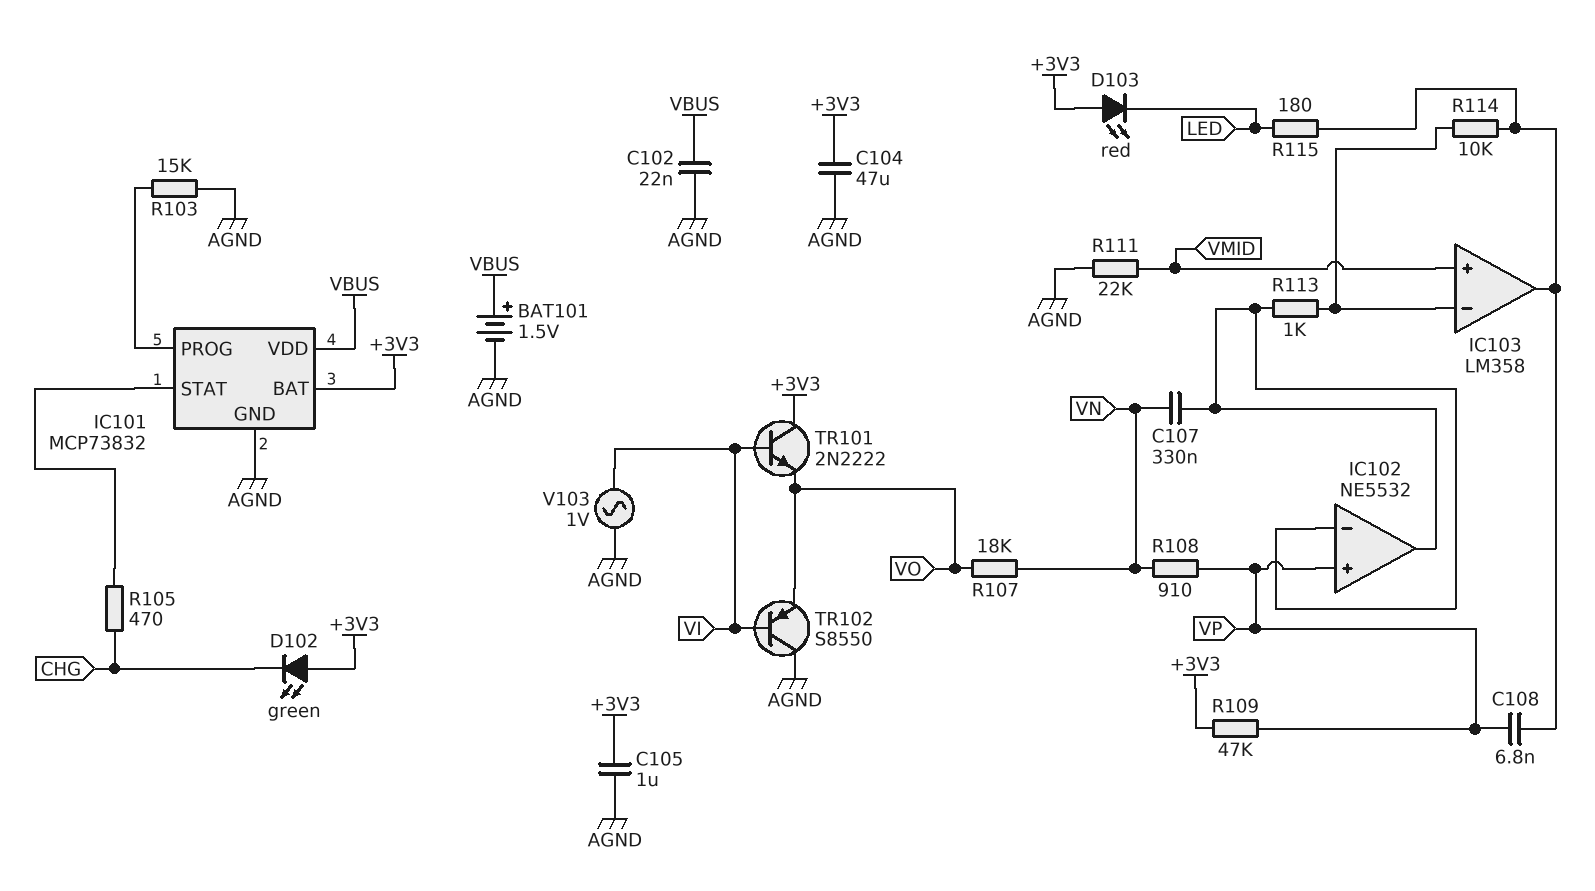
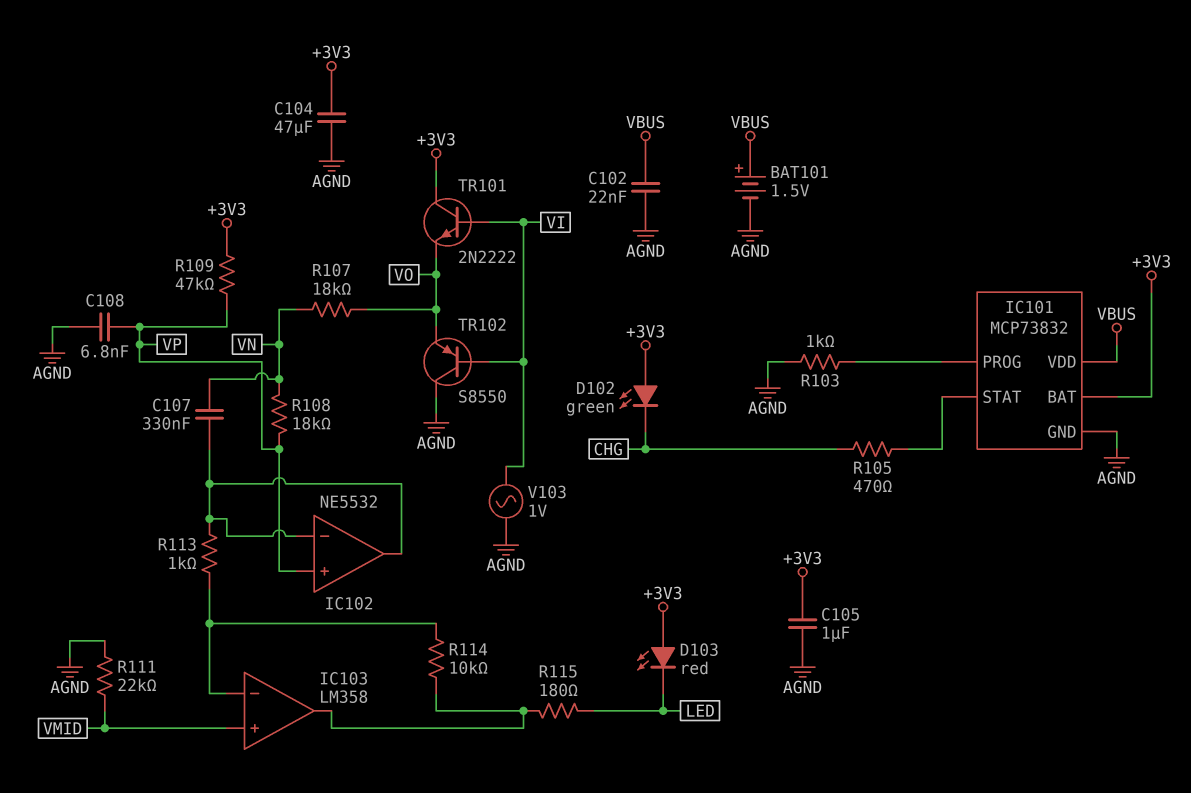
C108: 6.8nF (IC103/out, VP) -> 6.8nF (AGND, VP)
R103: 15k (AGND, IC101/PROG) -> 1k (AGND, IC101/PROG)
R108: 910 (VN, VP) -> 18k (VN, VP)

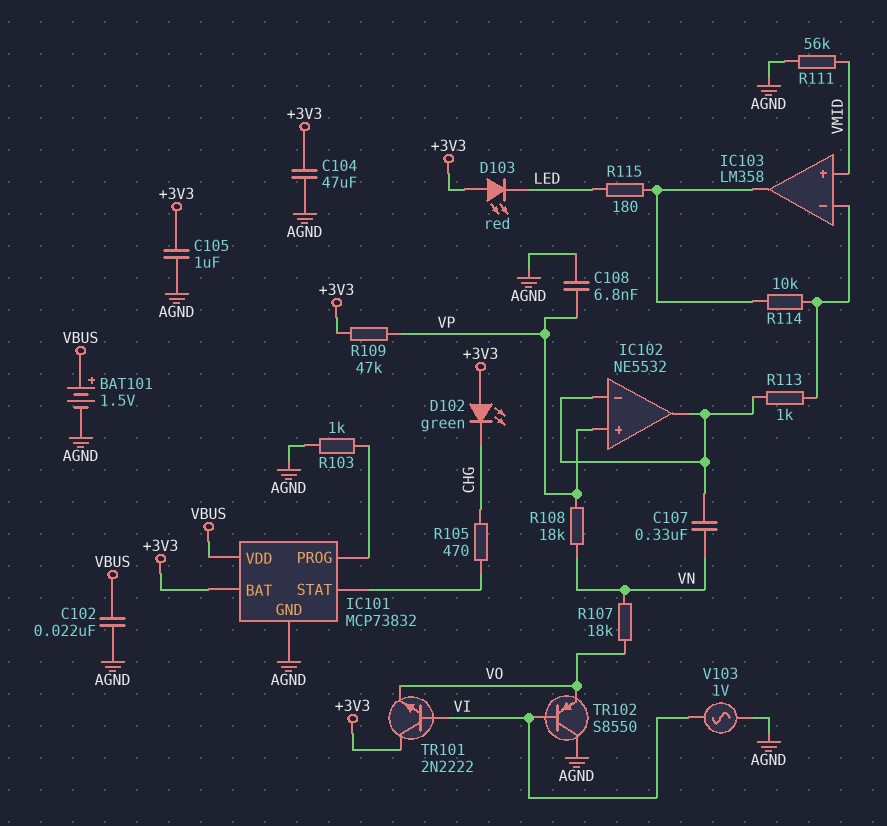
R111: 22k (AGND, VMID) -> 56k (AGND, VMID)

